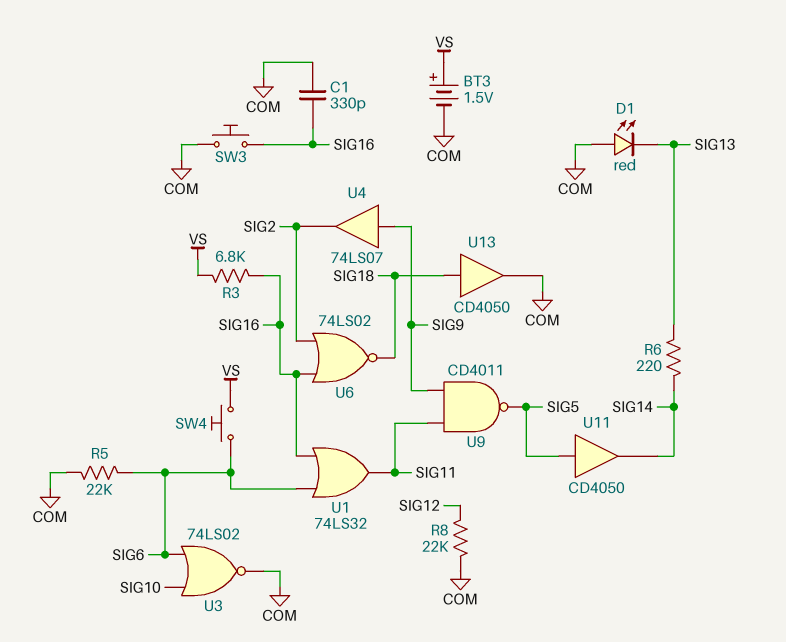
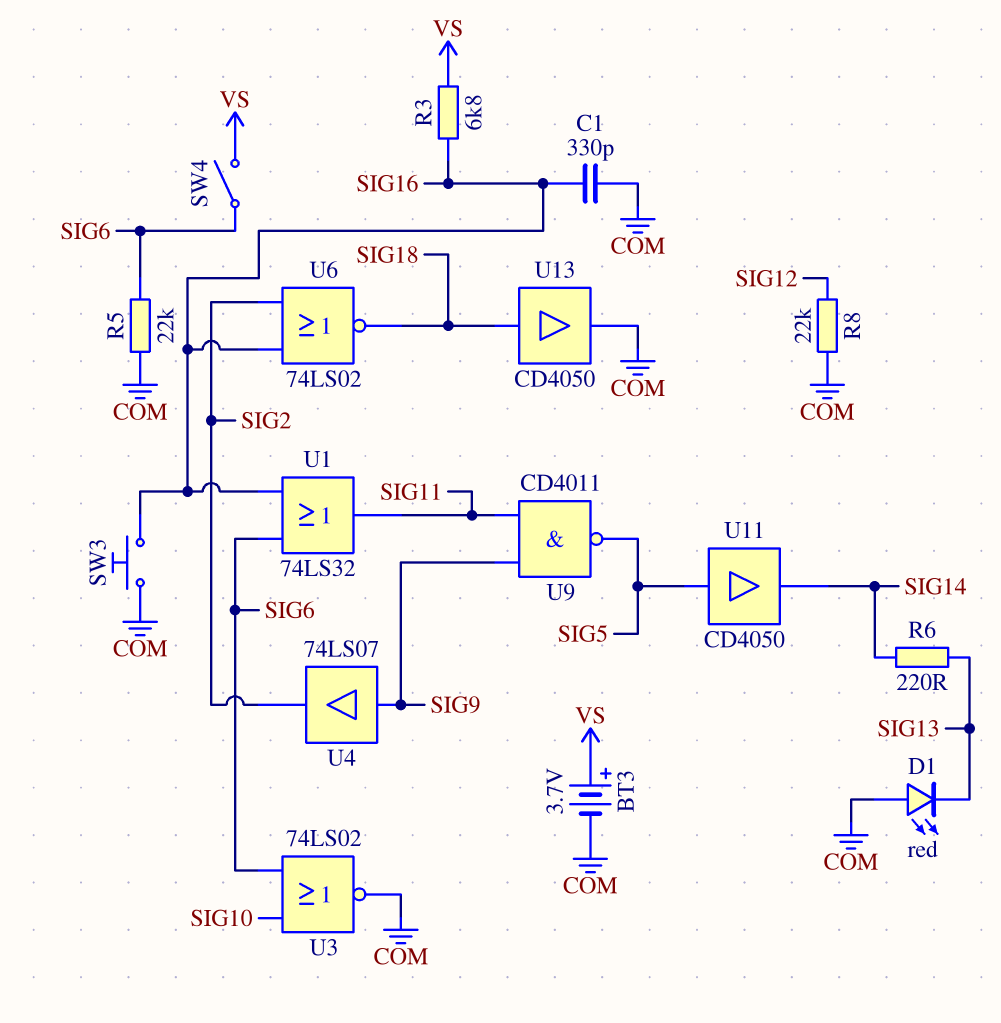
BT3: 1.5V (plus VS, minus COM) -> 3.7V (plus VS, minus COM)
SW4: button (SIG6, VS) -> switch (SIG6, VS)

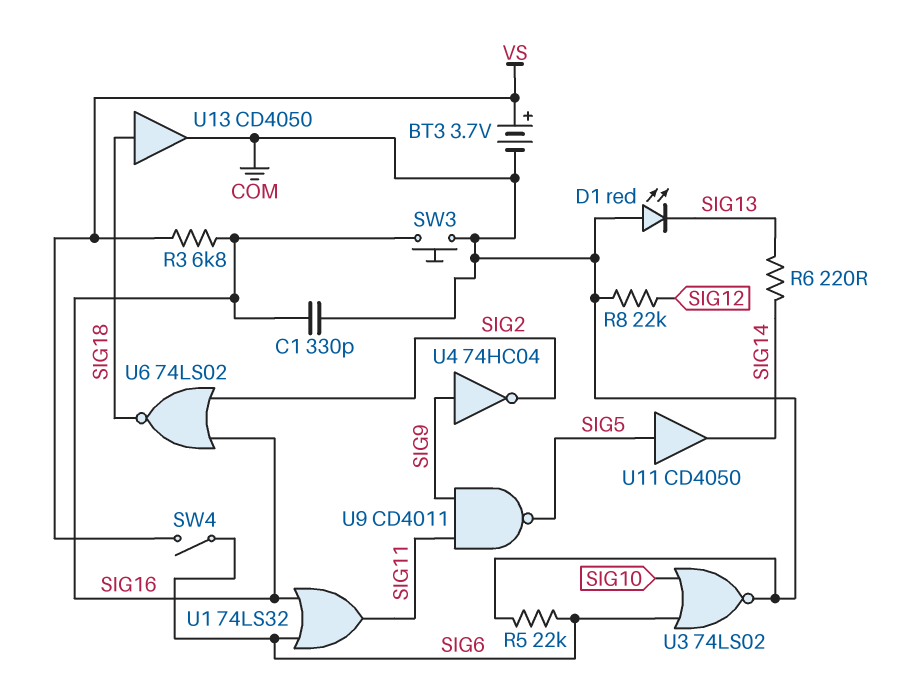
U4: buffer 74LS07 (in SIG9, out SIG2) -> NOT 74HC04 (in SIG9, out SIG2)

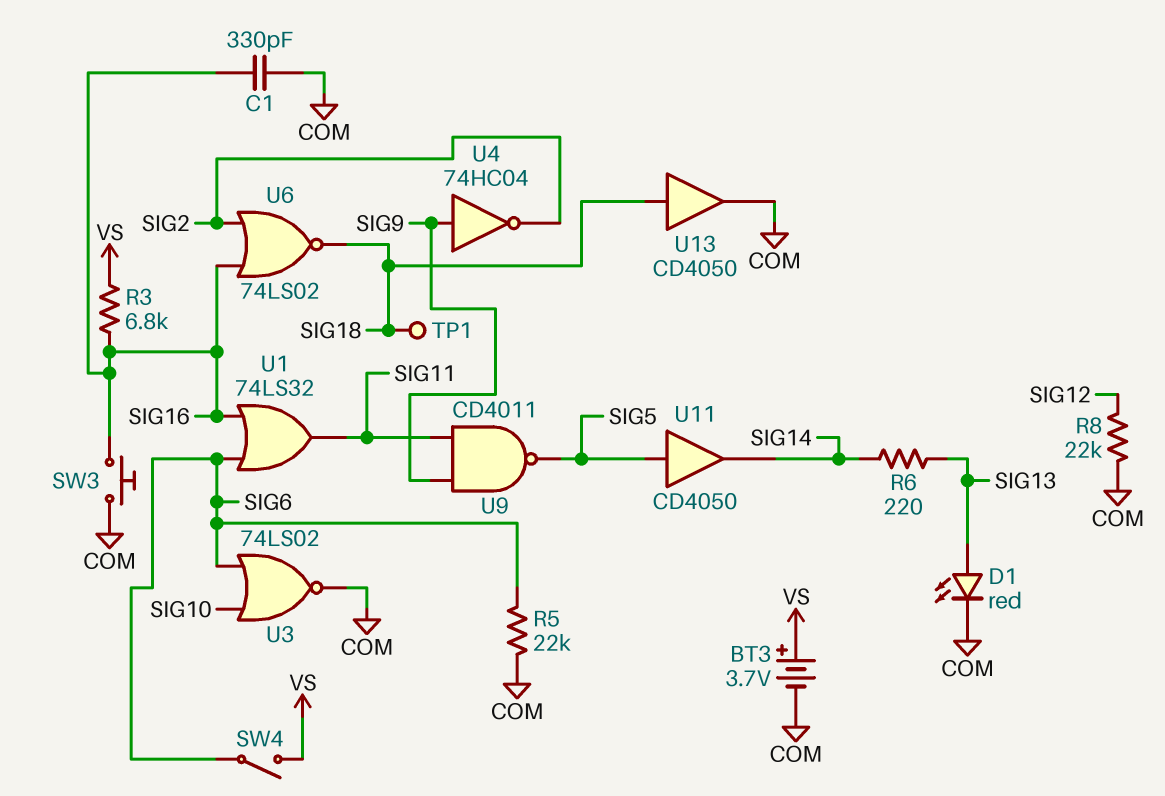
D1: LED red (A COM, K SIG13) -> LED red (A SIG13, K COM)
TP1: none -> test point (SIG18)

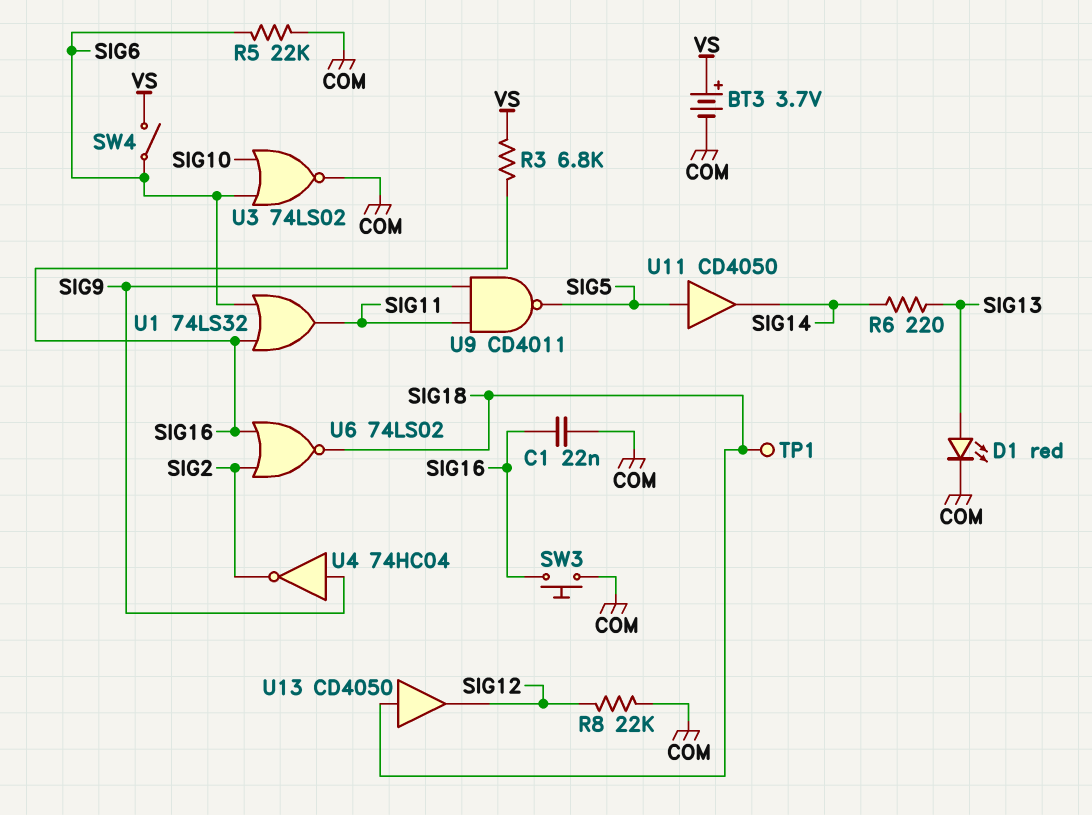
C1: 330pF (COM, SIG16) -> 22nF (COM, SIG16)
U13: buffer CD4050 (in SIG18, out COM) -> buffer CD4050 (in SIG18, out SIG12)

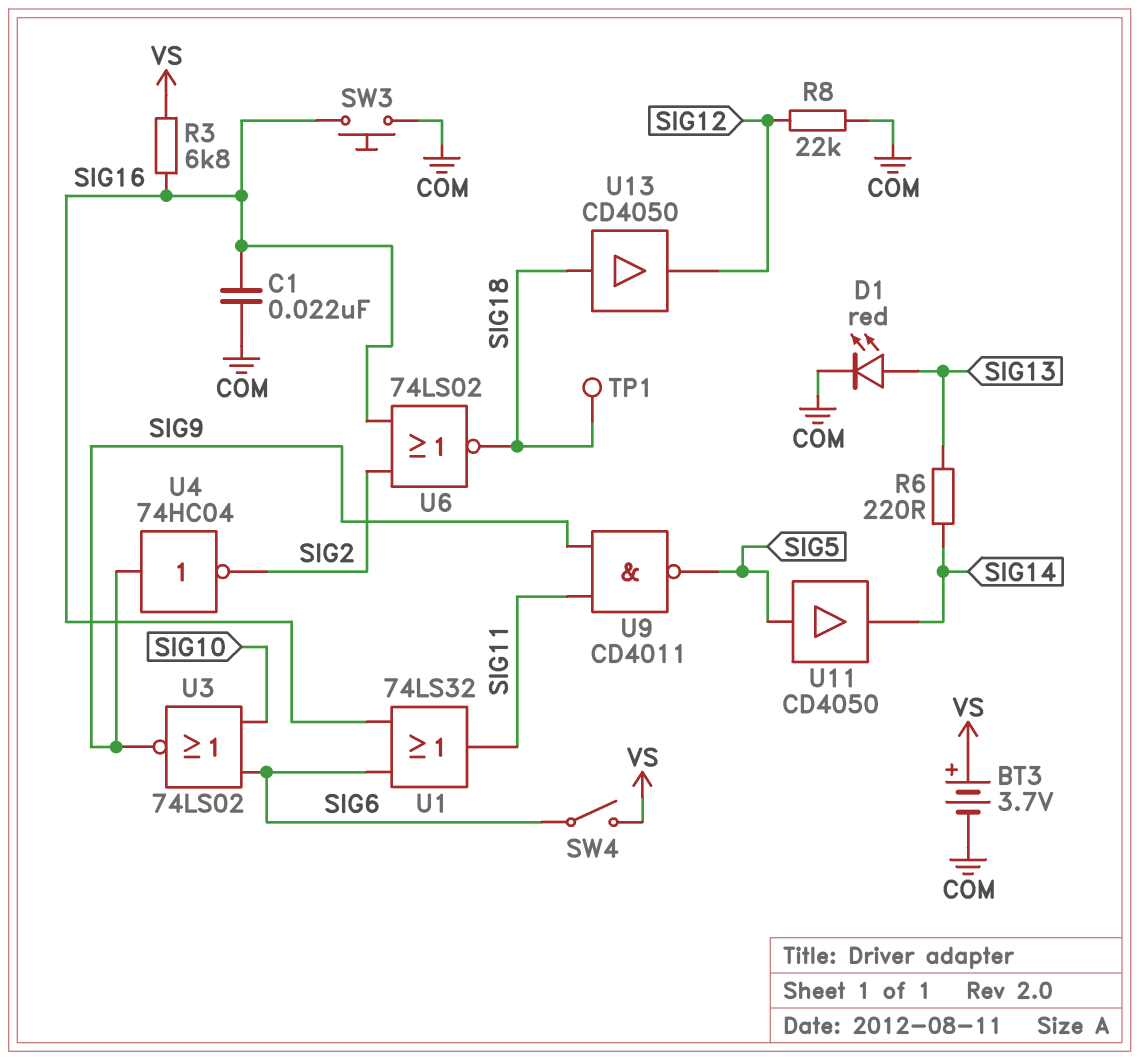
R5: 22k (COM, SIG6) -> none
U3: NOR 74LS02 (in SIG6, in SIG10, out COM) -> NOR 74LS02 (in SIG6, in SIG10, out SIG9)

